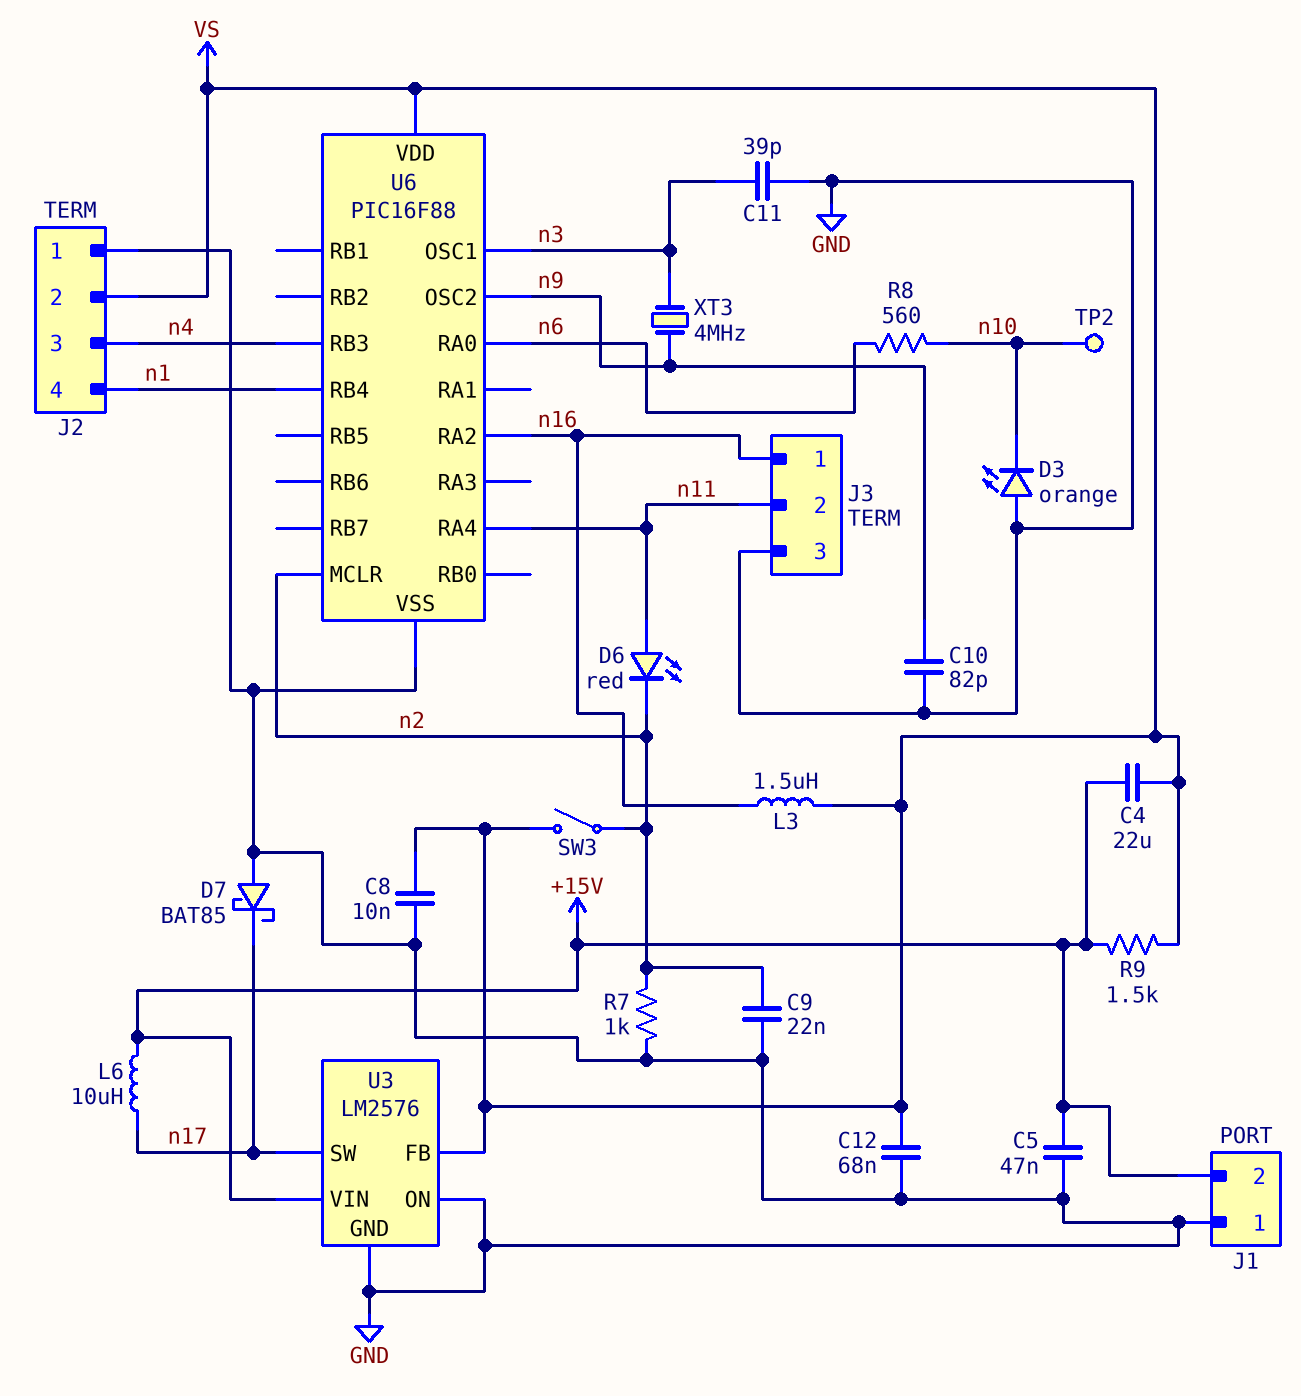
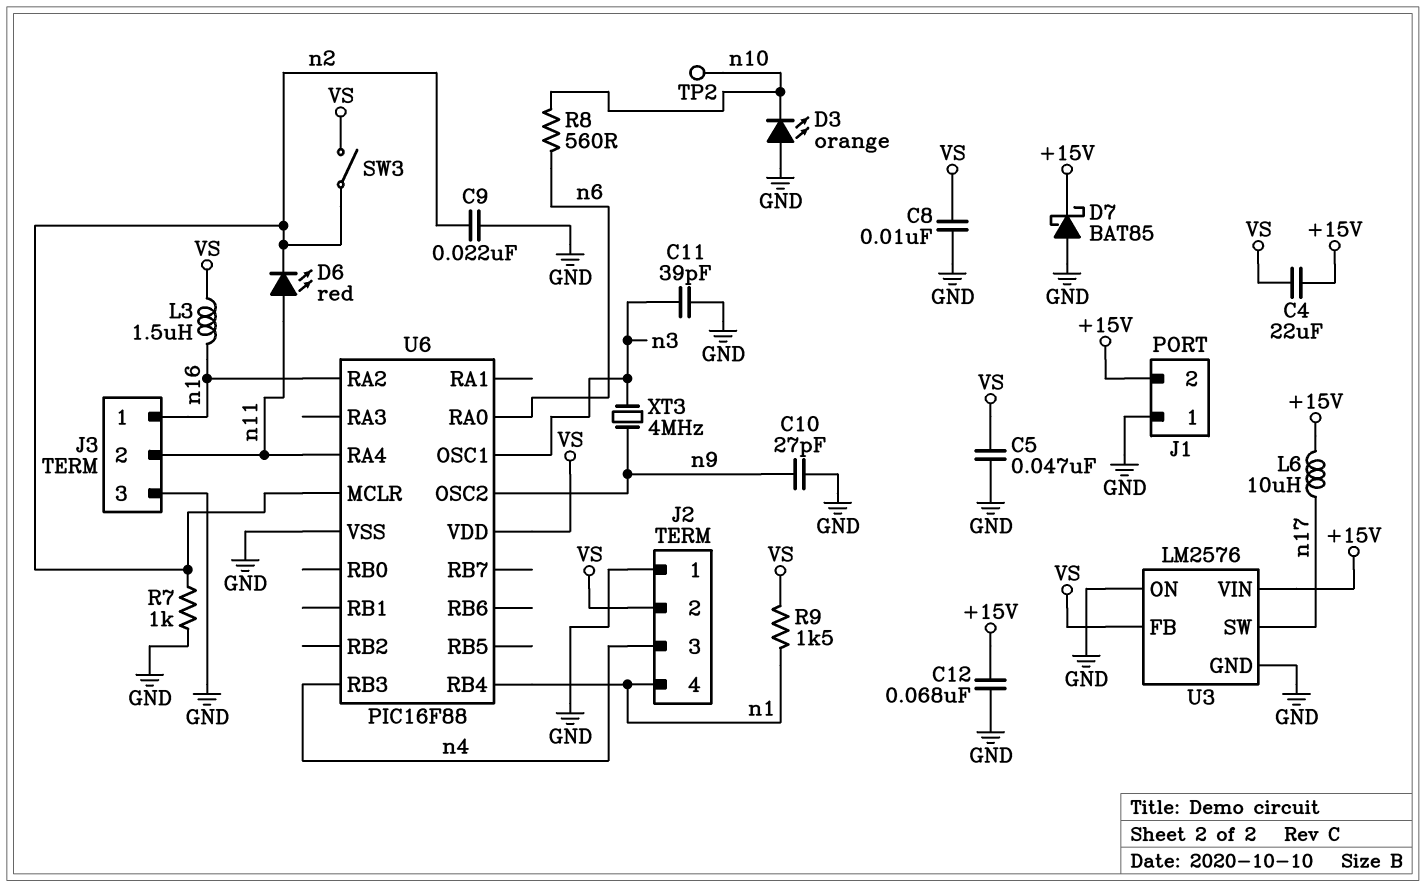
C5: 47nF (+15V, GND) -> 47nF (GND, VS)
C10: 82pF (GND, n9) -> 27pF (GND, n9)
C12: 68nF (GND, VS) -> 68nF (+15V, GND)
D7: schottky BAT85 (A GND, K n17) -> schottky BAT85 (A GND, K +15V)
R9: 1.5k (+15V, VS) -> 1.5k (VS, n1)

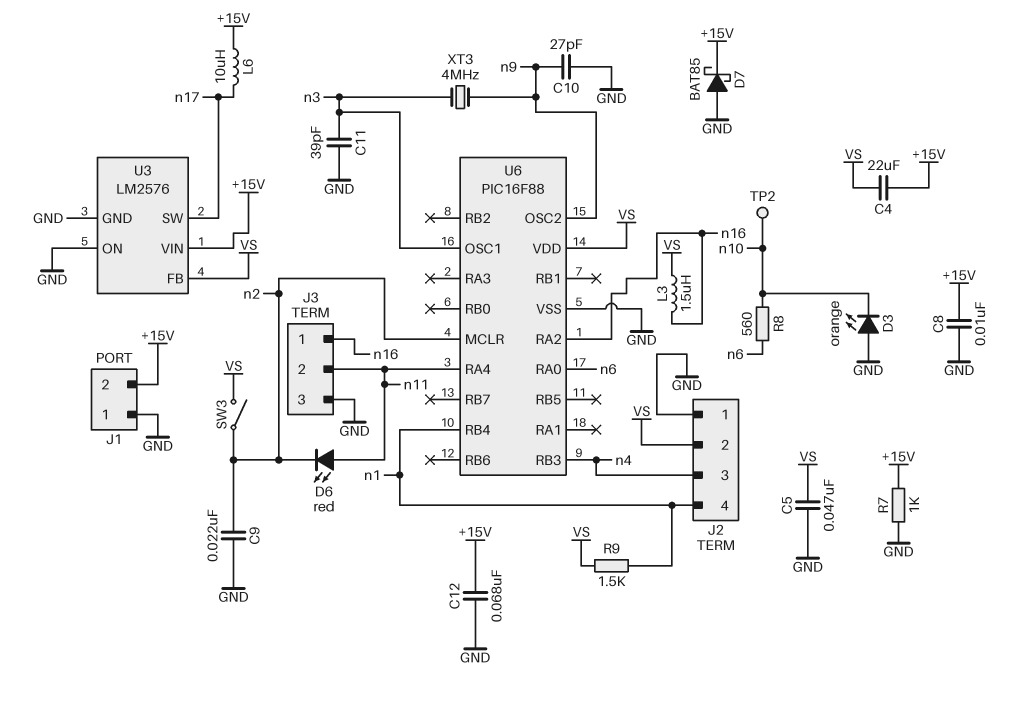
C8: 10nF (GND, VS) -> 10nF (+15V, GND)
R7: 1k (GND, n2) -> 1k (+15V, GND)

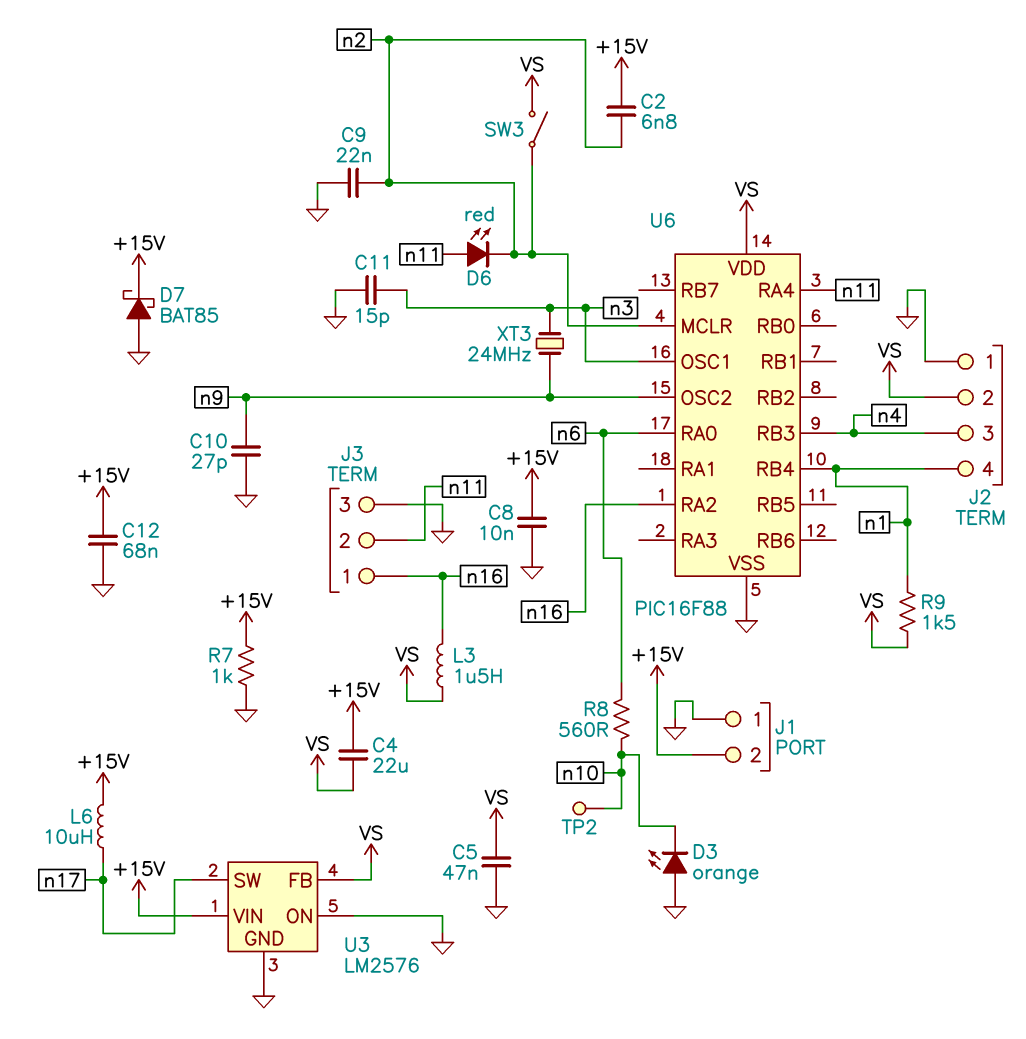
C2: none -> 6.8nF (+15V, n2)
C11: 39pF (GND, n3) -> 15pF (GND, n3)
XT3: 4MHz (n3, n9) -> 24MHz (n3, n9)

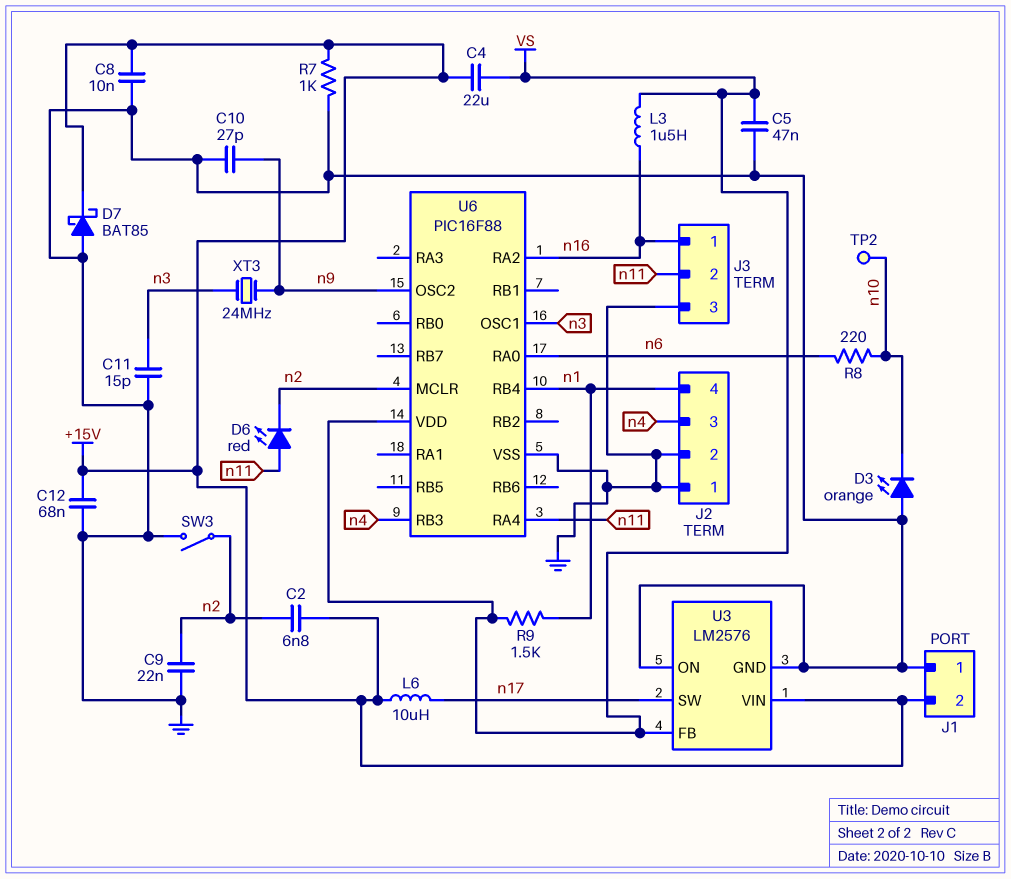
J2 pin 2: VS -> GND
R8: 560 (n6, n10) -> 220 (n6, n10)
SW3: switch (VS, n2) -> switch (GND, n2)

